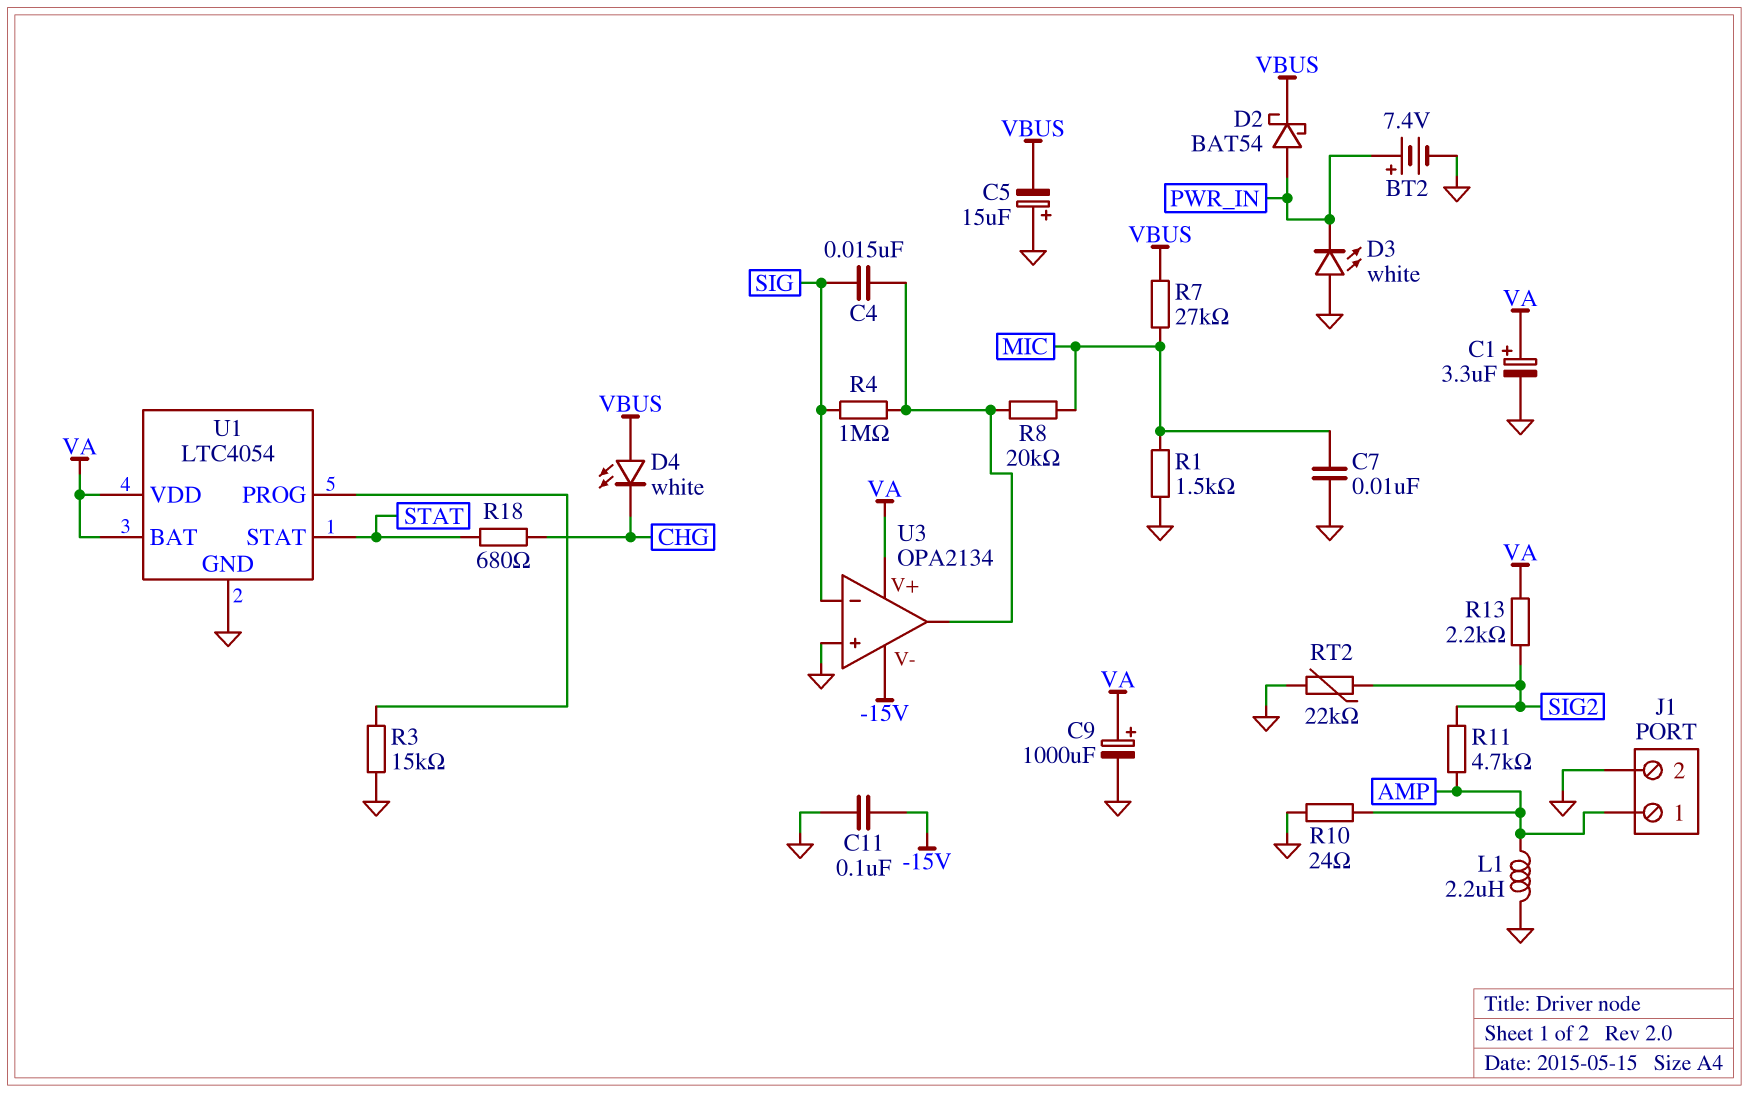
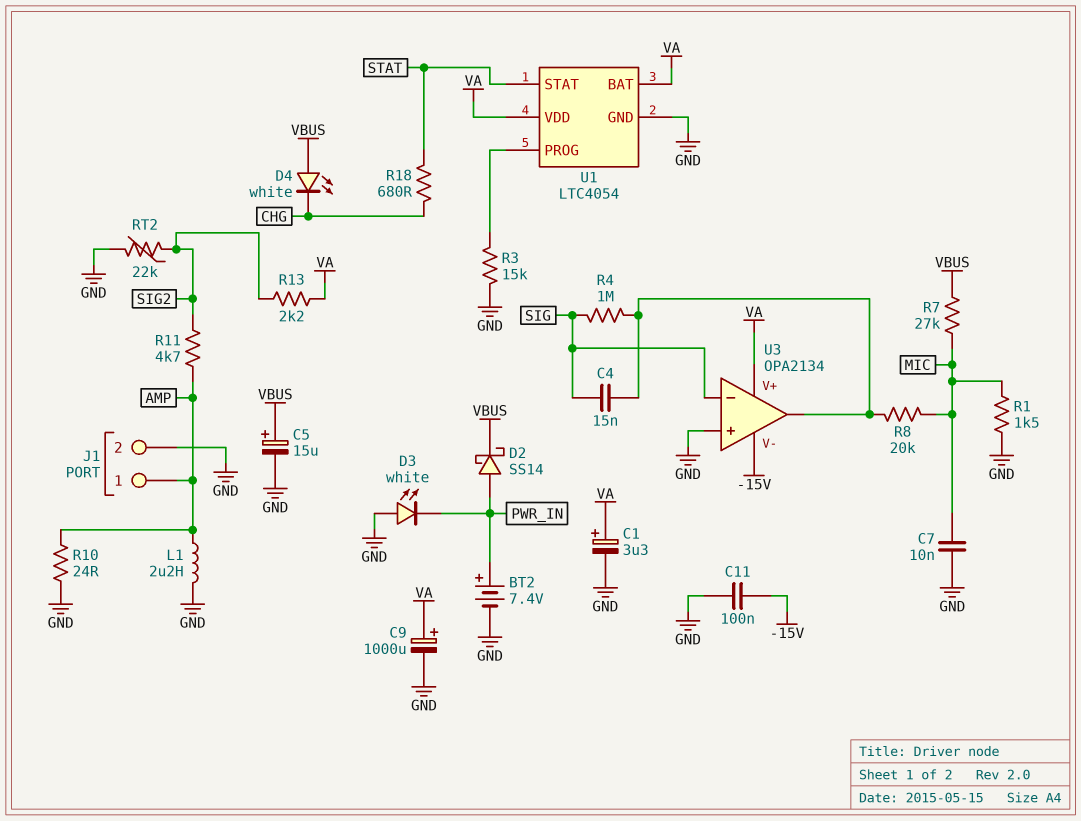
C5: 15uF (plus GND, minus VBUS) -> 15uF (plus VBUS, minus GND)
D2: schottky BAT54 (A PWR_IN, K VBUS) -> schottky SS14 (A PWR_IN, K VBUS)

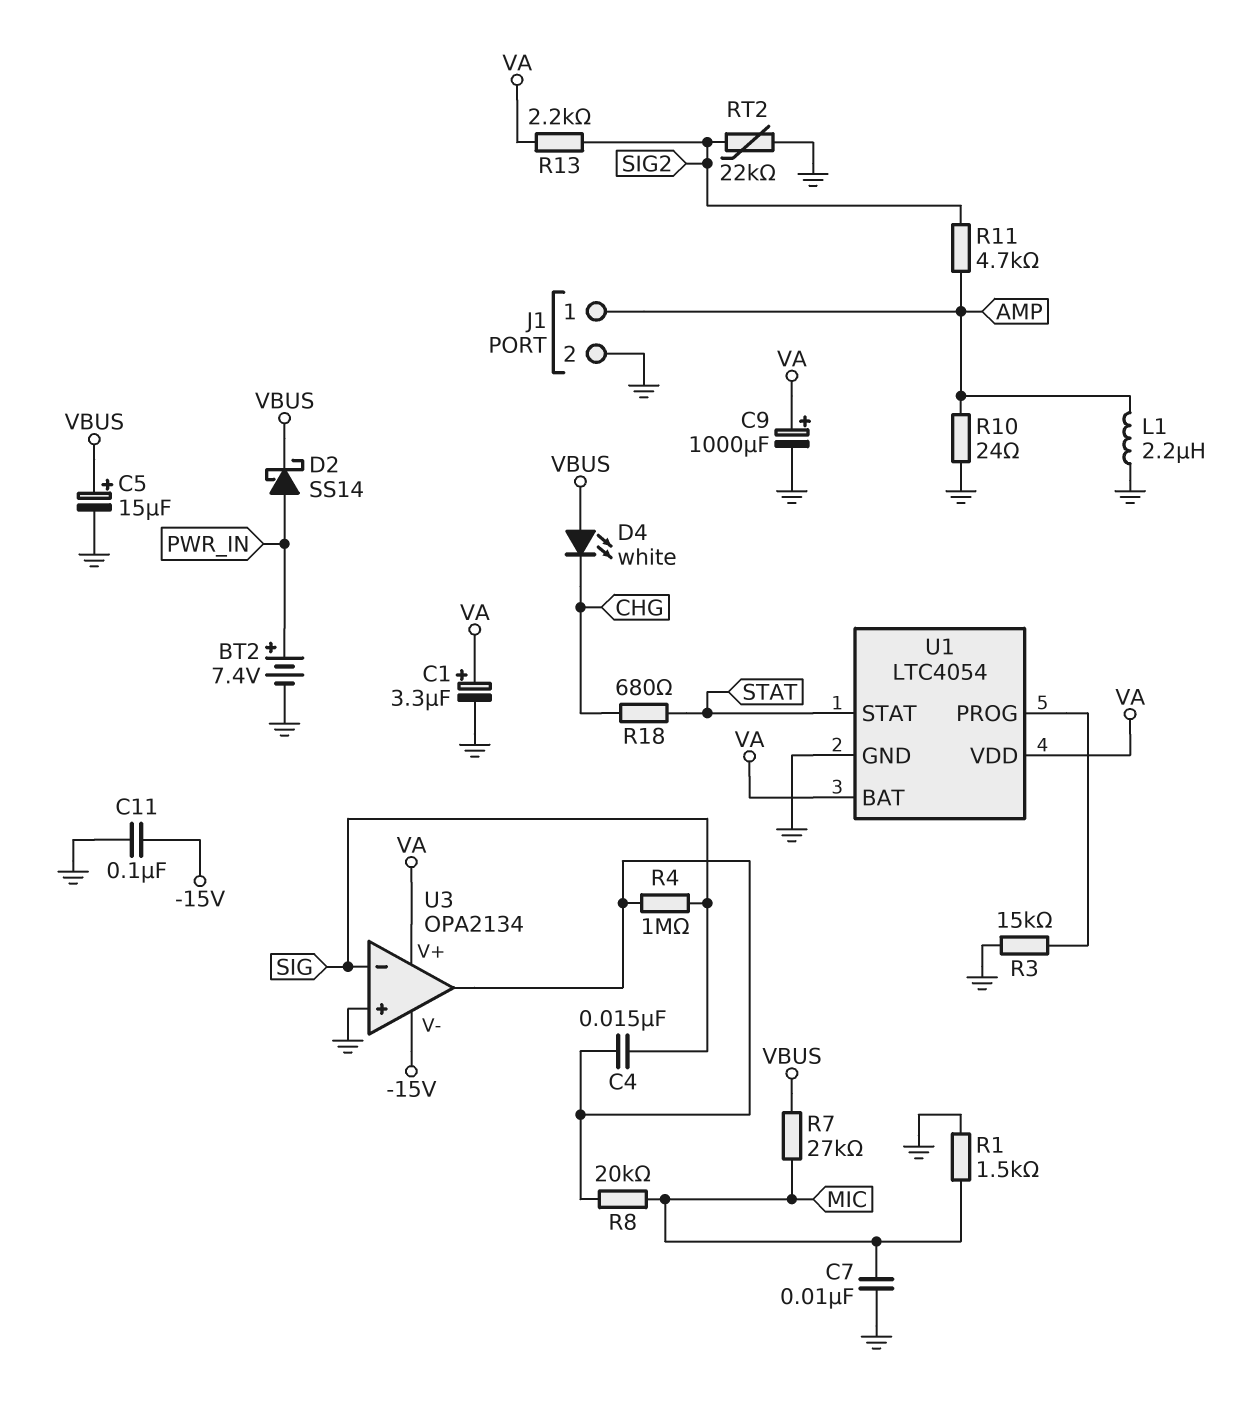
D3: LED white (A GND, K PWR_IN) -> none

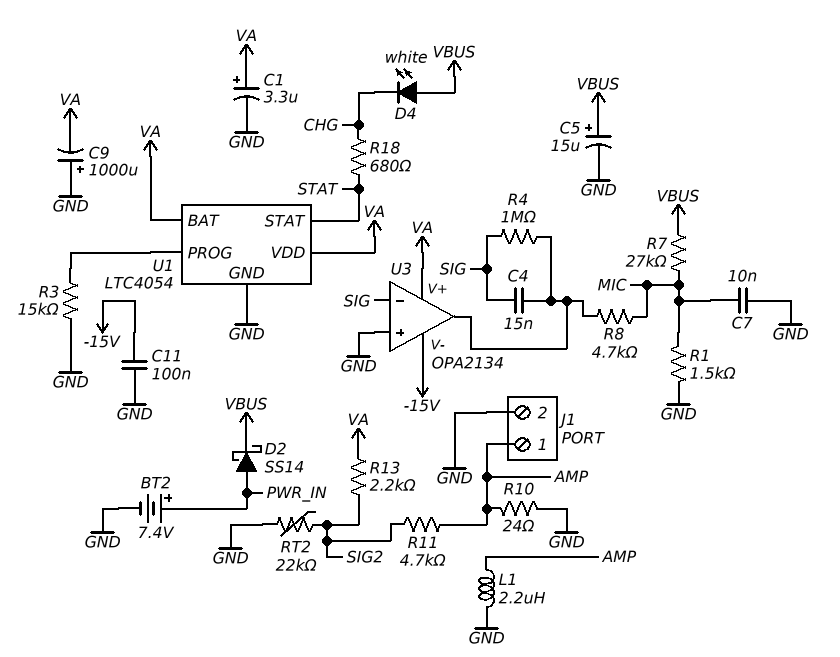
C9: 1000uF (plus VA, minus GND) -> 1000uF (plus GND, minus VA)
R8: 20k (MIC, U3/out) -> 4.7k (MIC, U3/out)

